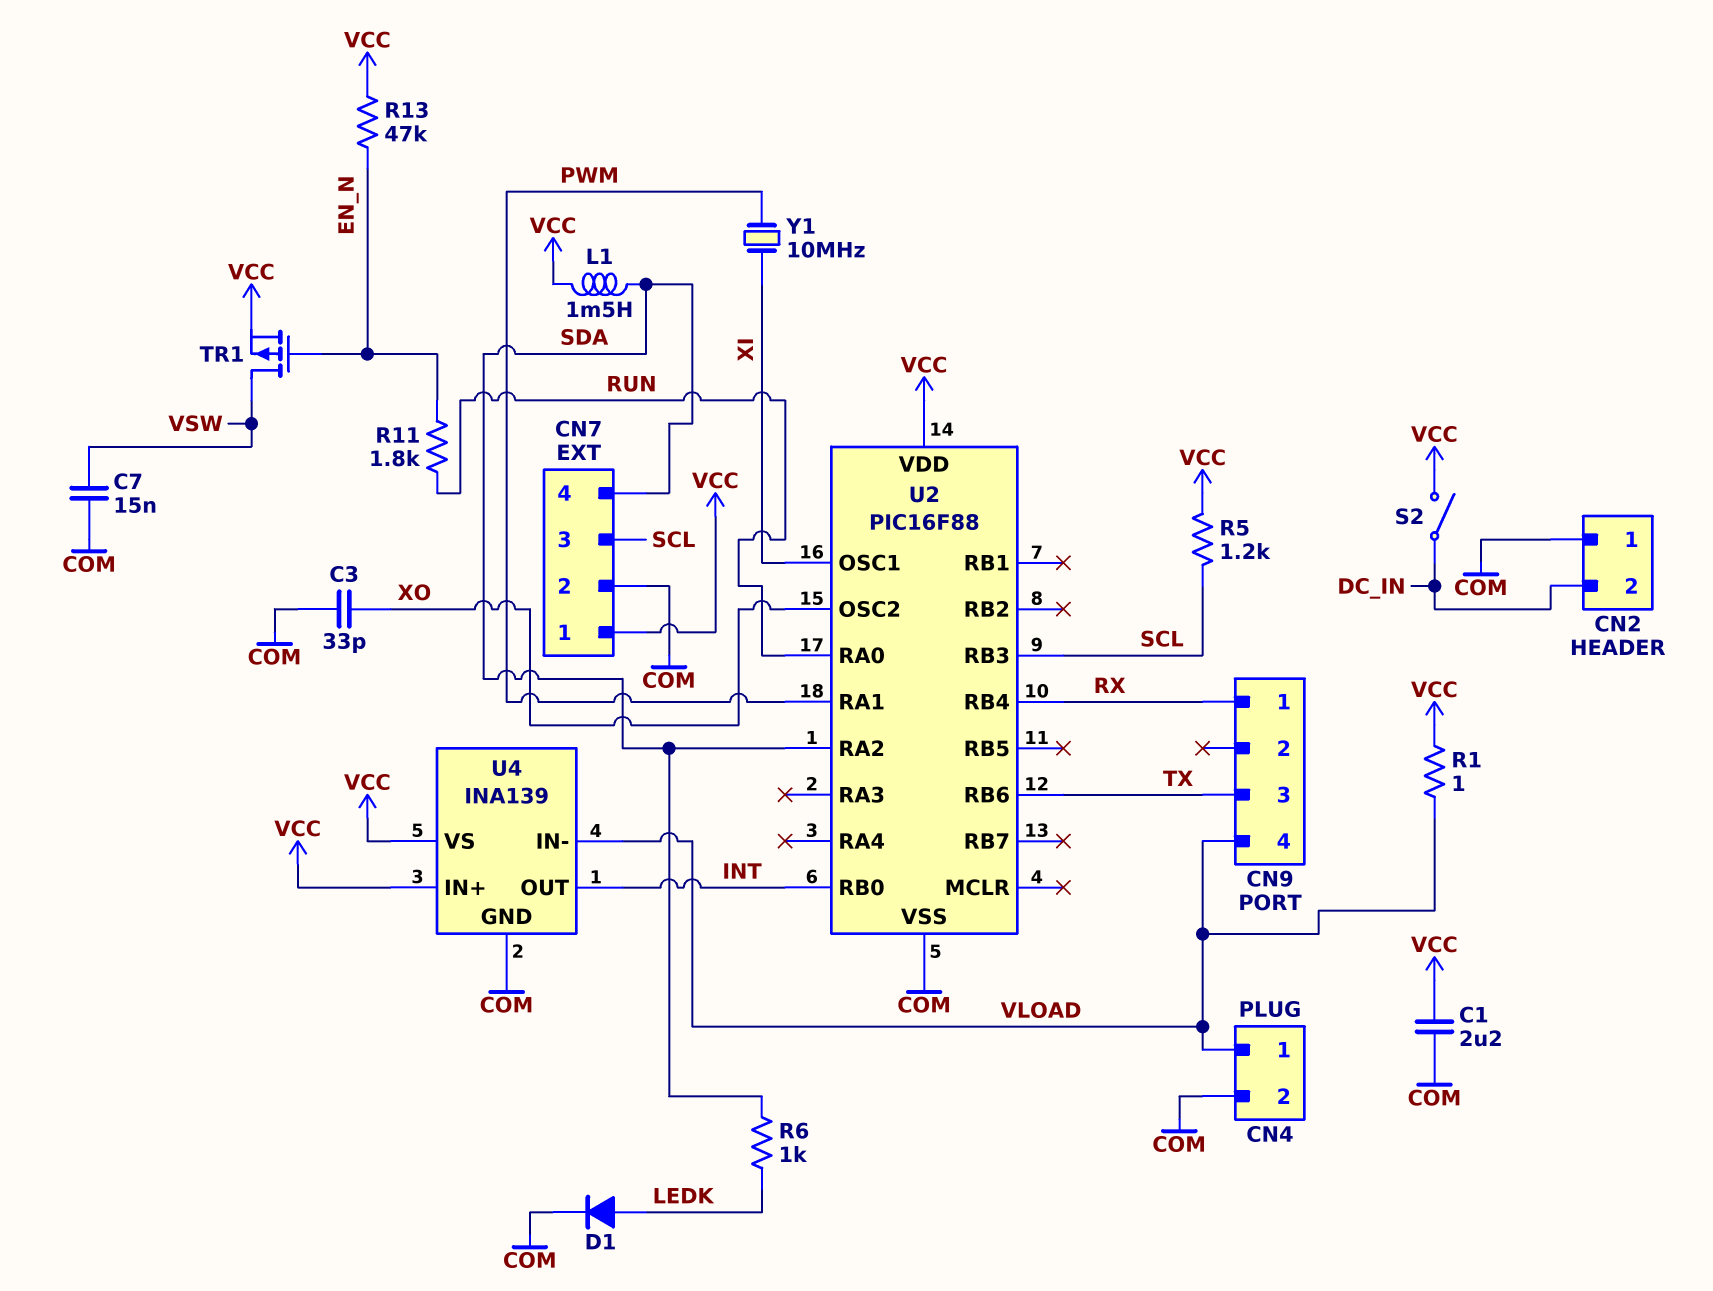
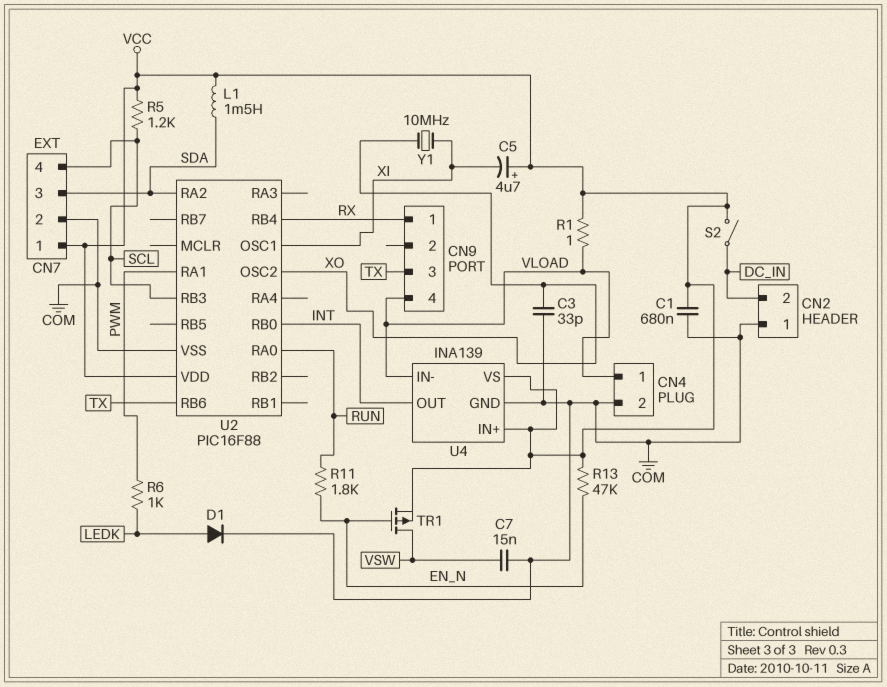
C1: 2.2uF (COM, VCC) -> 680nF (COM, VCC)
C5: none -> 4.7uF (plus VCC, minus XI)
CN7 pin 3: SCL -> SDA
CN7 pin 4: SDA -> SCL
R6: 1k (LEDK, SDA) -> 1k (LEDK, PWM)
Y1: 10MHz (PWM, XI) -> 10MHz (XI, XO)

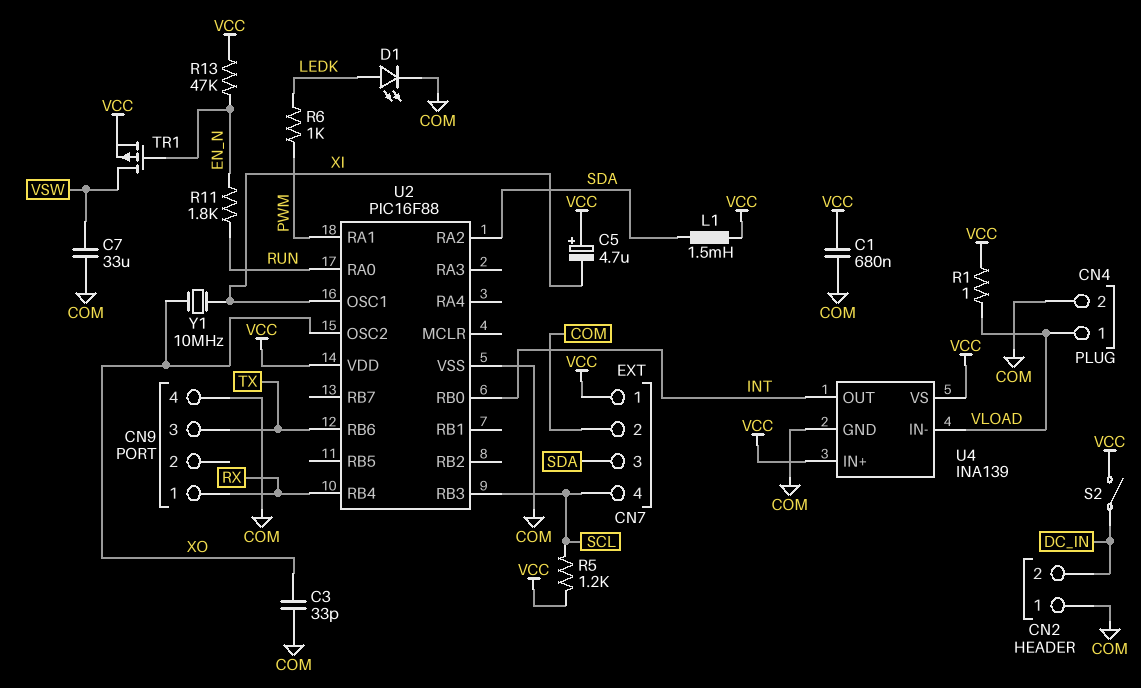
C7: 15nF (COM, VSW) -> 33uF (COM, VSW)
CN9 pin 4: VLOAD -> COM
D1: diode (A LEDK, K COM) -> LED (A LEDK, K COM)

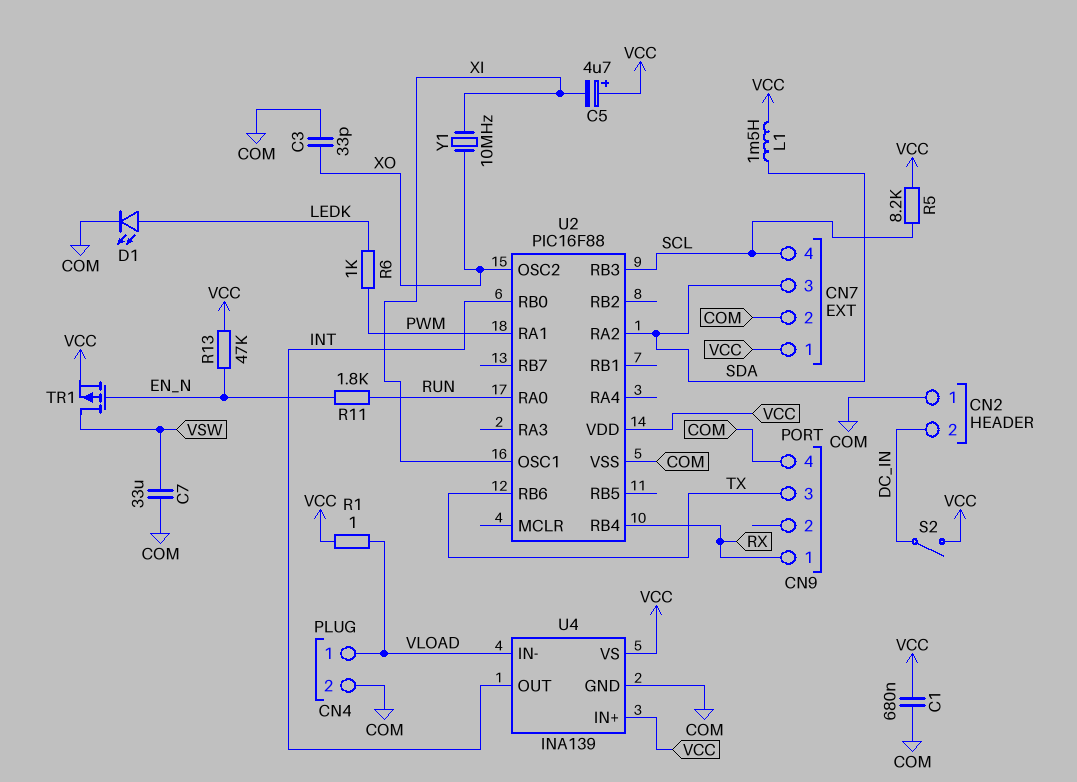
R5: 1.2k (SCL, VCC) -> 8.2k (SCL, VCC)

